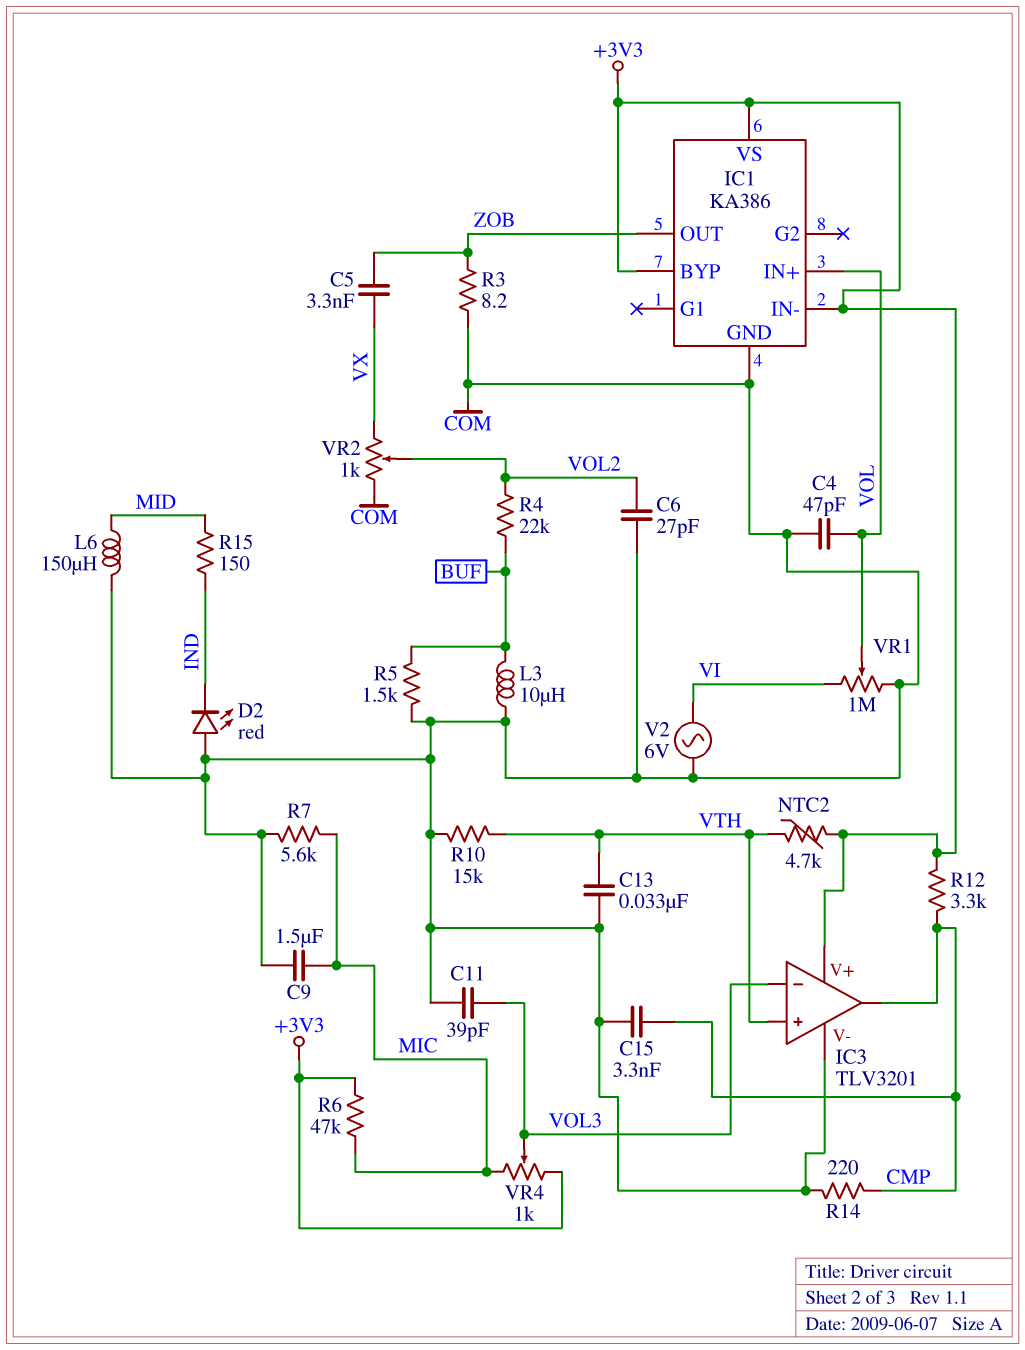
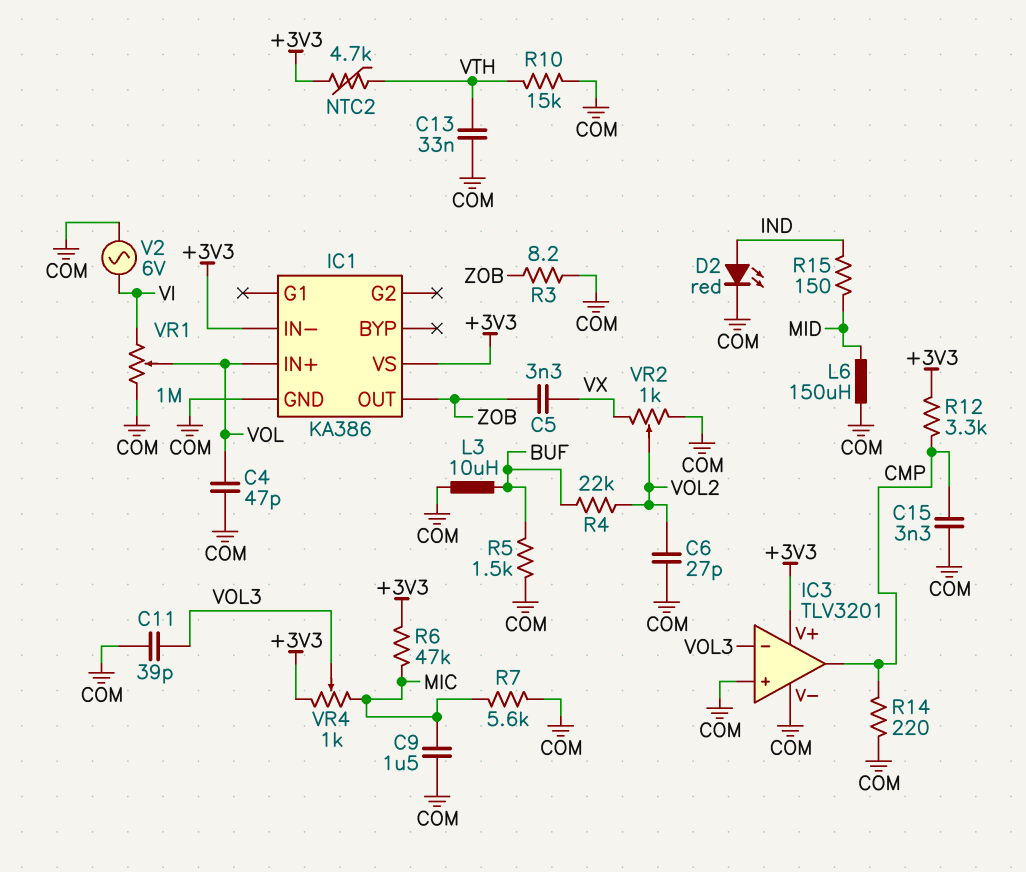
D2: LED red (A COM, K IND) -> LED red (A IND, K COM)
IC1 pin BYP: +3V3 -> none
IC3 pin in+: VTH -> COM

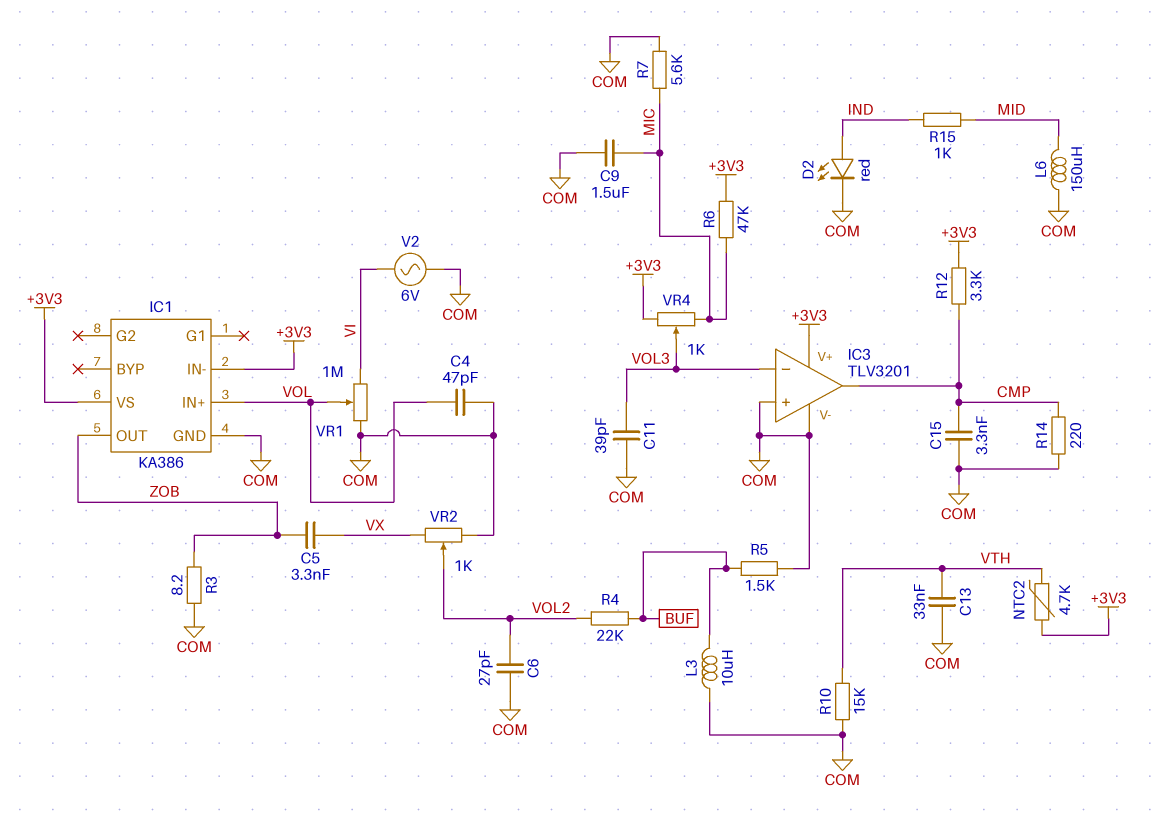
R15: 150 (IND, MID) -> 1k (IND, MID)

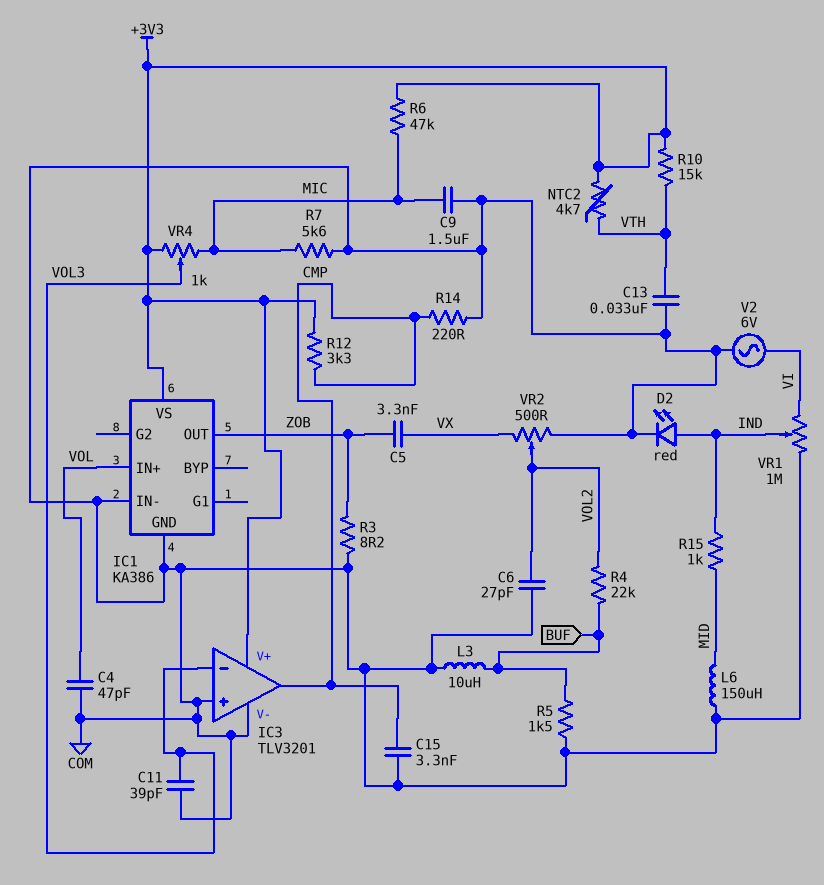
IC1 pin IN-: +3V3 -> COM
R10: 15k (COM, VTH) -> 15k (+3V3, VTH)
VR1: 1M (COM, VI, wiper VOL) -> 1M (COM, VI, wiper IND)
VR2: 1k (COM, VX, wiper VOL2) -> 500 (COM, VX, wiper VOL2)

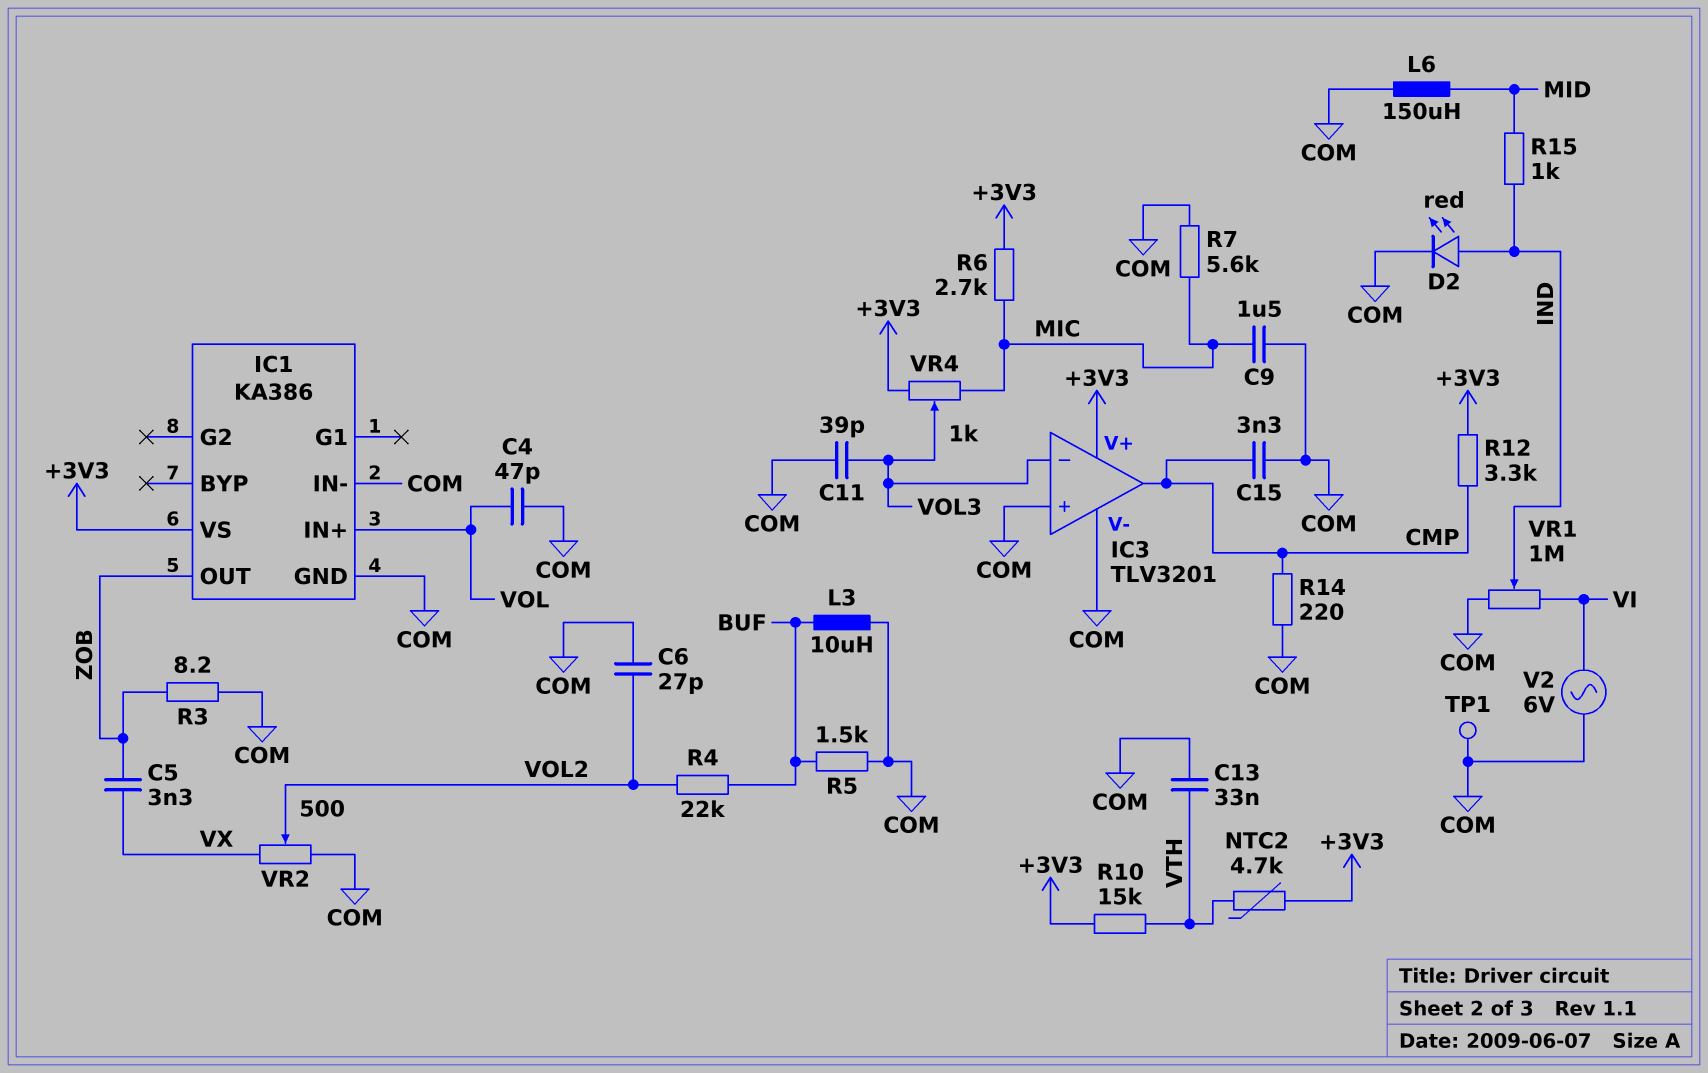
R6: 47k (+3V3, MIC) -> 2.7k (+3V3, MIC)
TP1: none -> test point (COM)

